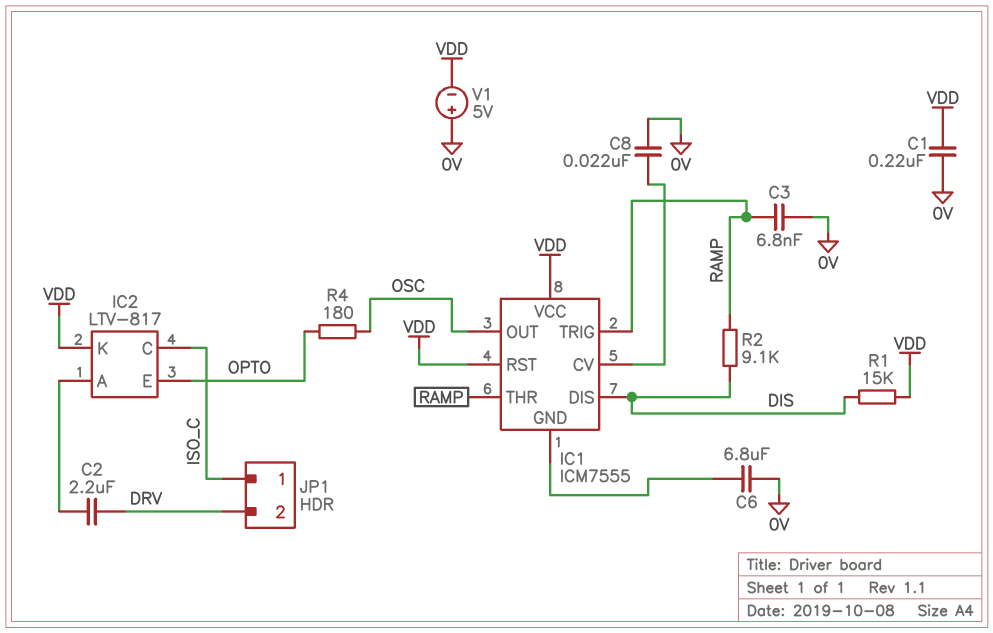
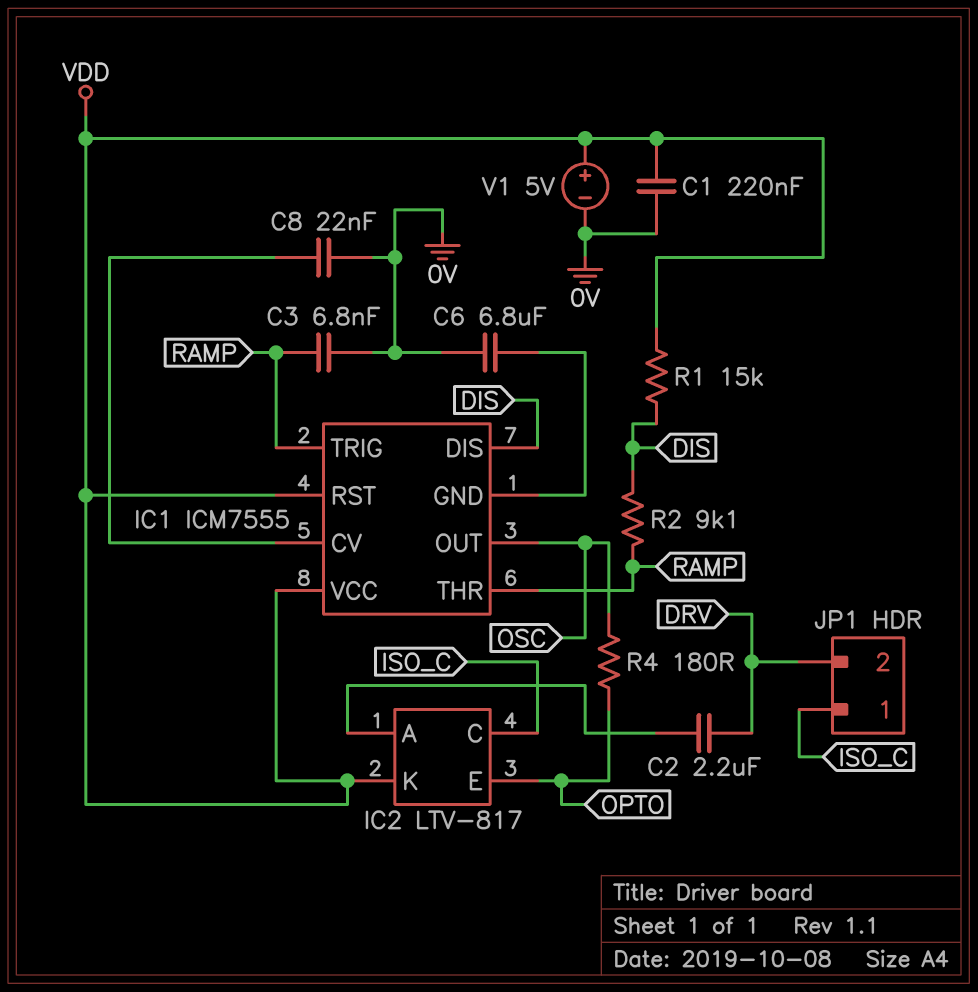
V1: 5V (plus 0V, minus VDD) -> 5V (plus VDD, minus 0V)

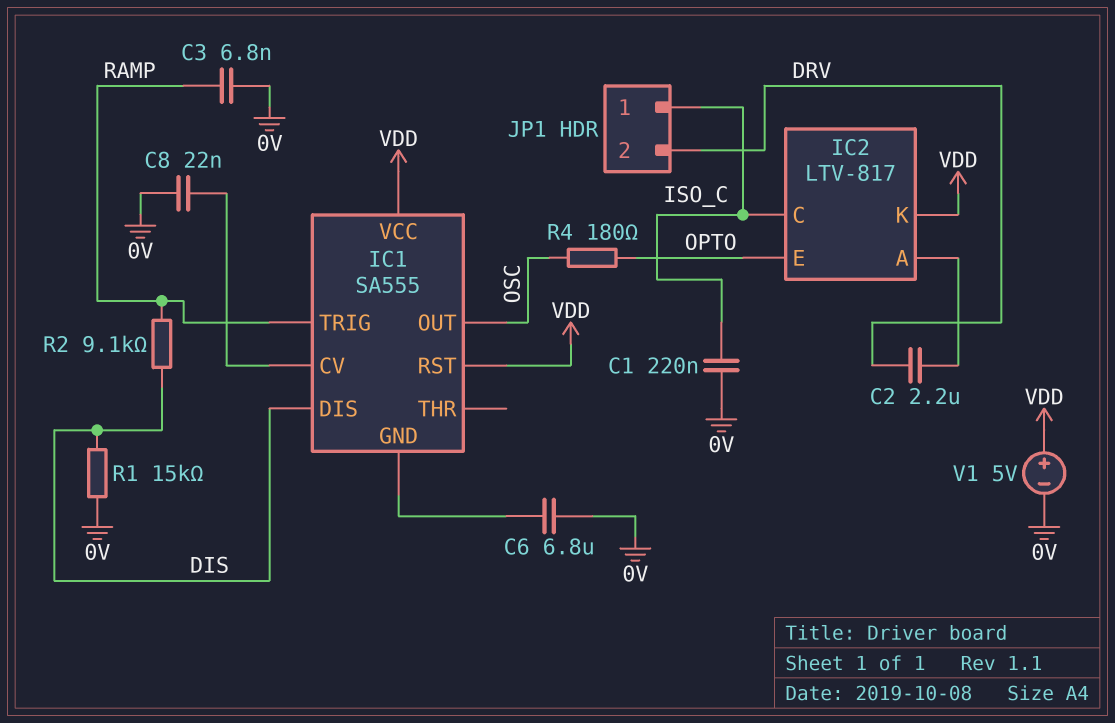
C1: 220nF (0V, VDD) -> 220nF (0V, ISO_C)
IC1: ICM7555 -> SA555
IC1 pin THR: RAMP -> none
R1: 15k (DIS, VDD) -> 15k (0V, DIS)

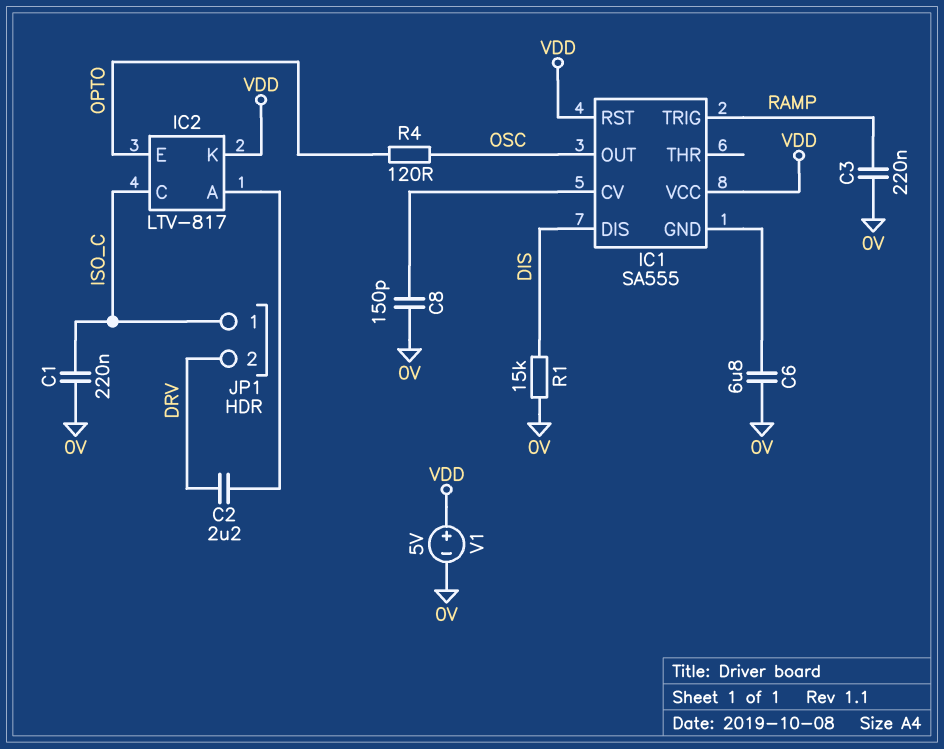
C3: 6.8nF (0V, RAMP) -> 220nF (0V, RAMP)
C8: 22nF (0V, IC1/CV) -> 150pF (0V, IC1/CV)
R2: 9.1k (DIS, RAMP) -> none
R4: 180 (OPTO, OSC) -> 120 (OPTO, OSC)

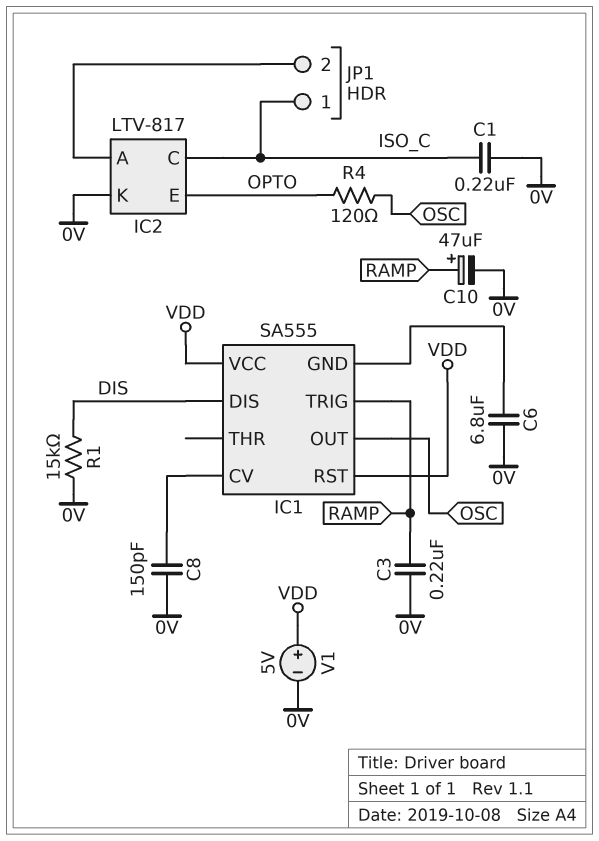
C2: 2.2uF (DRV, IC2/A) -> none
C10: none -> 47uF (plus RAMP, minus 0V)
IC2 pin K: VDD -> 0V
JP1 pin 2: DRV -> IC2/A

